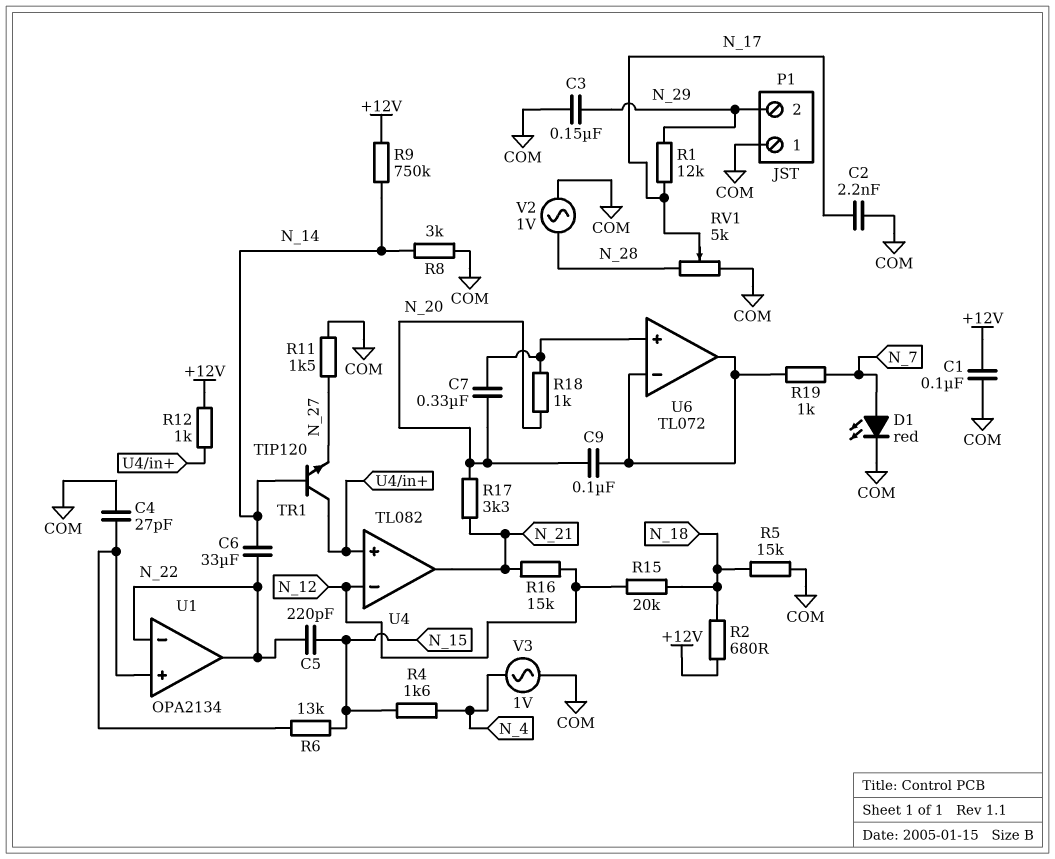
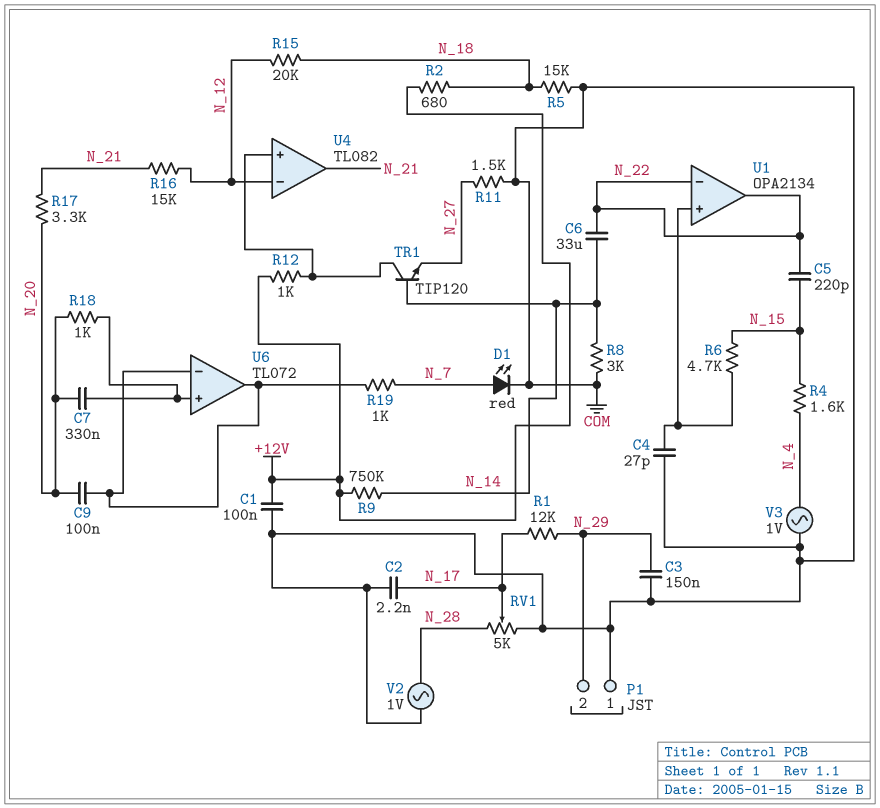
R6: 13k (N_15, U1/in+) -> 4.7k (N_15, U1/in+)

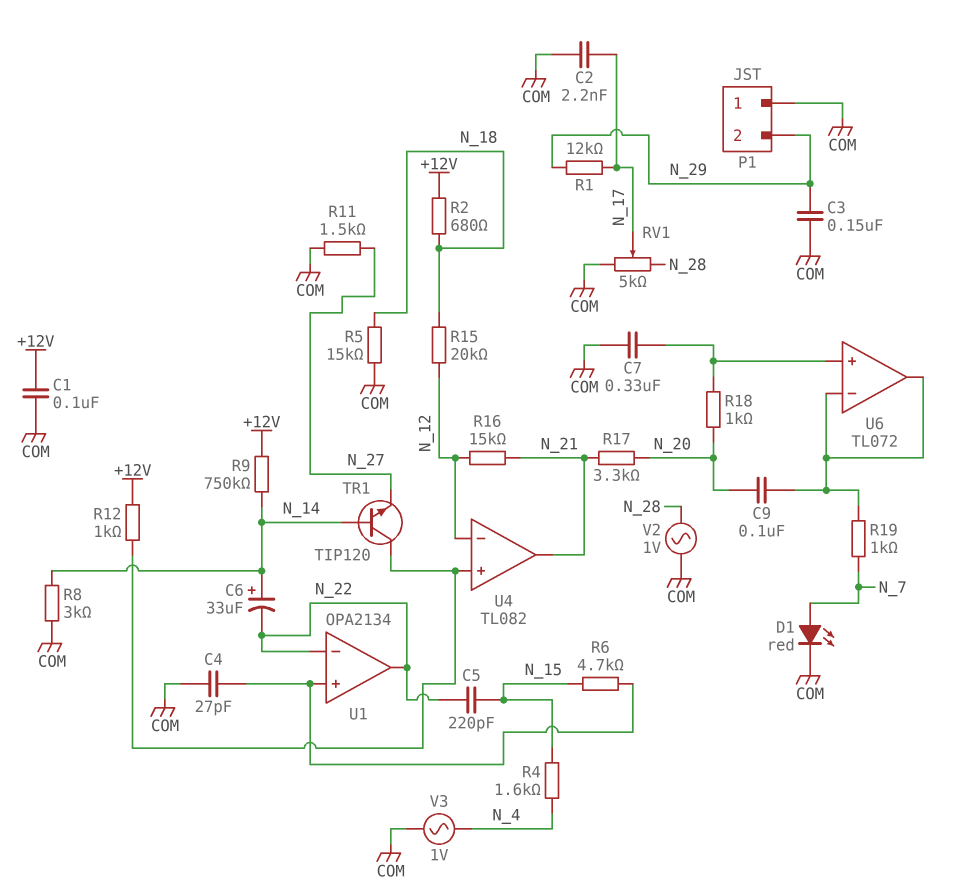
C6: 33uF (N_14, N_22) -> 33uF (plus N_14, minus N_22)
C7: 330nF (N_20, U6/in+) -> 330nF (COM, U6/in+)

